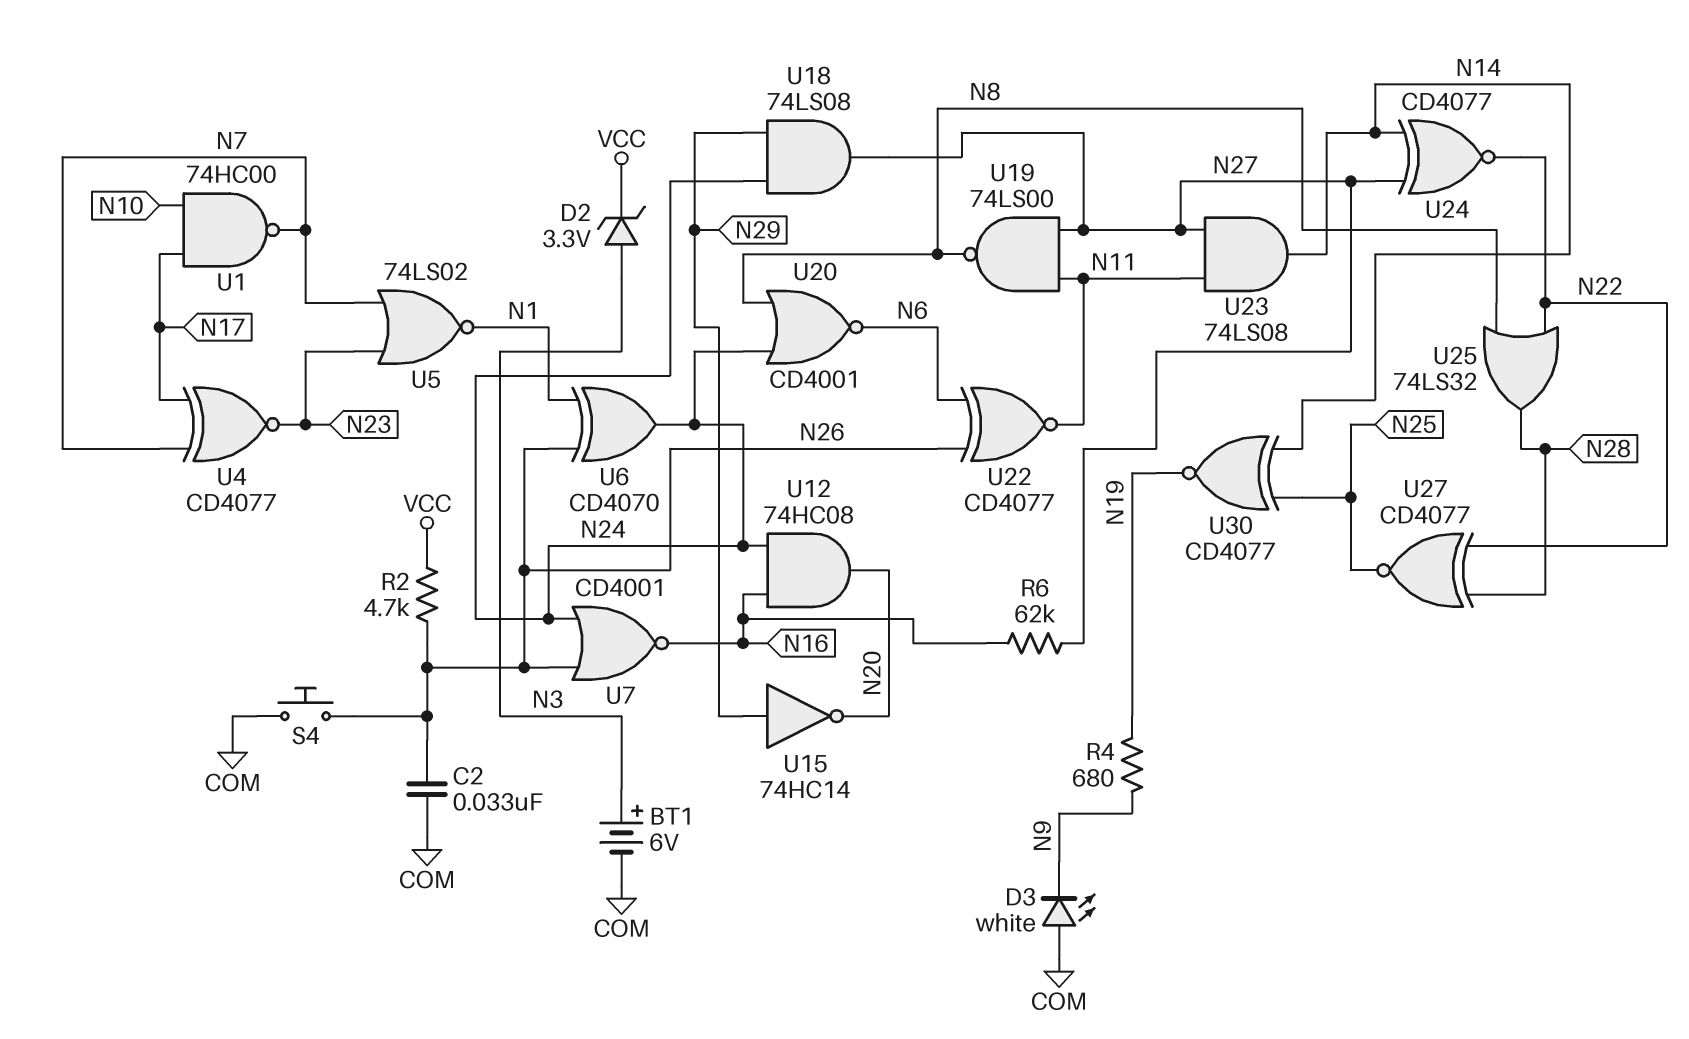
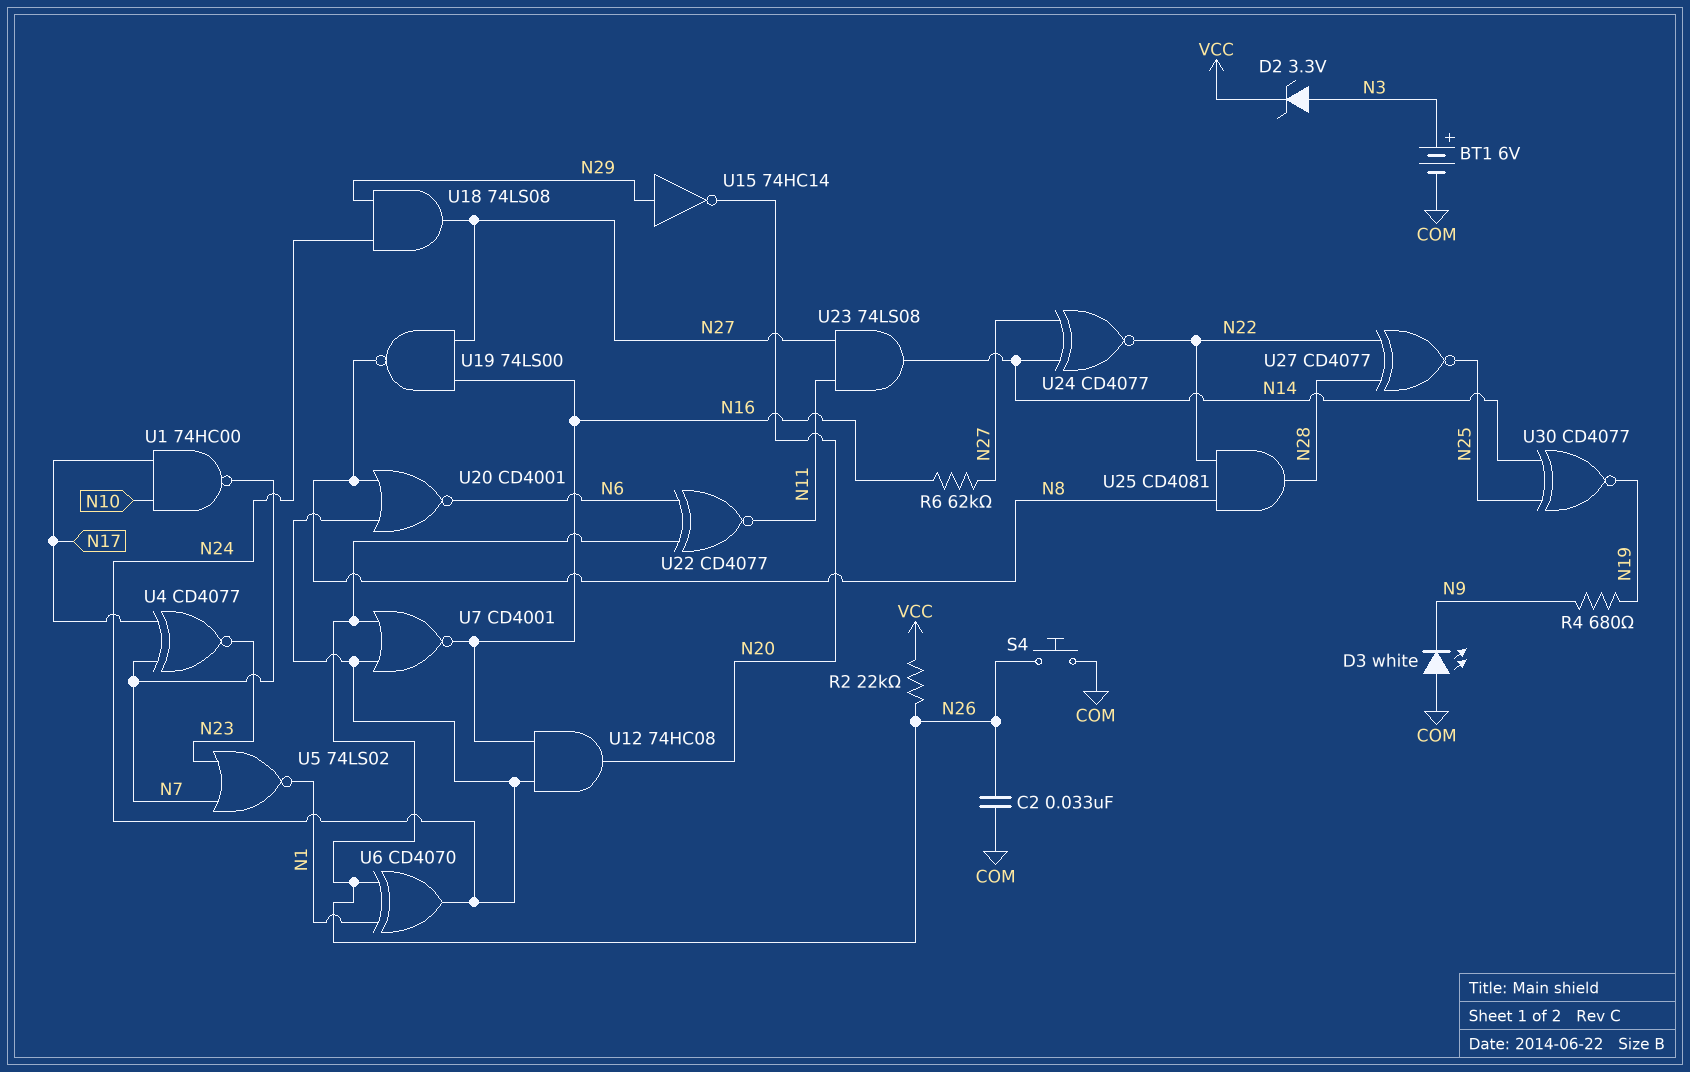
R2: 4.7k (N26, VCC) -> 22k (N26, VCC)
U19: NAND 74LS00 (in N11, in N27, out N8) -> NAND 74LS00 (in N16, in N27, out N8)
U25: OR 74LS32 (in N8, in N22, out N28) -> AND CD4081 (in N8, in N22, out N28)

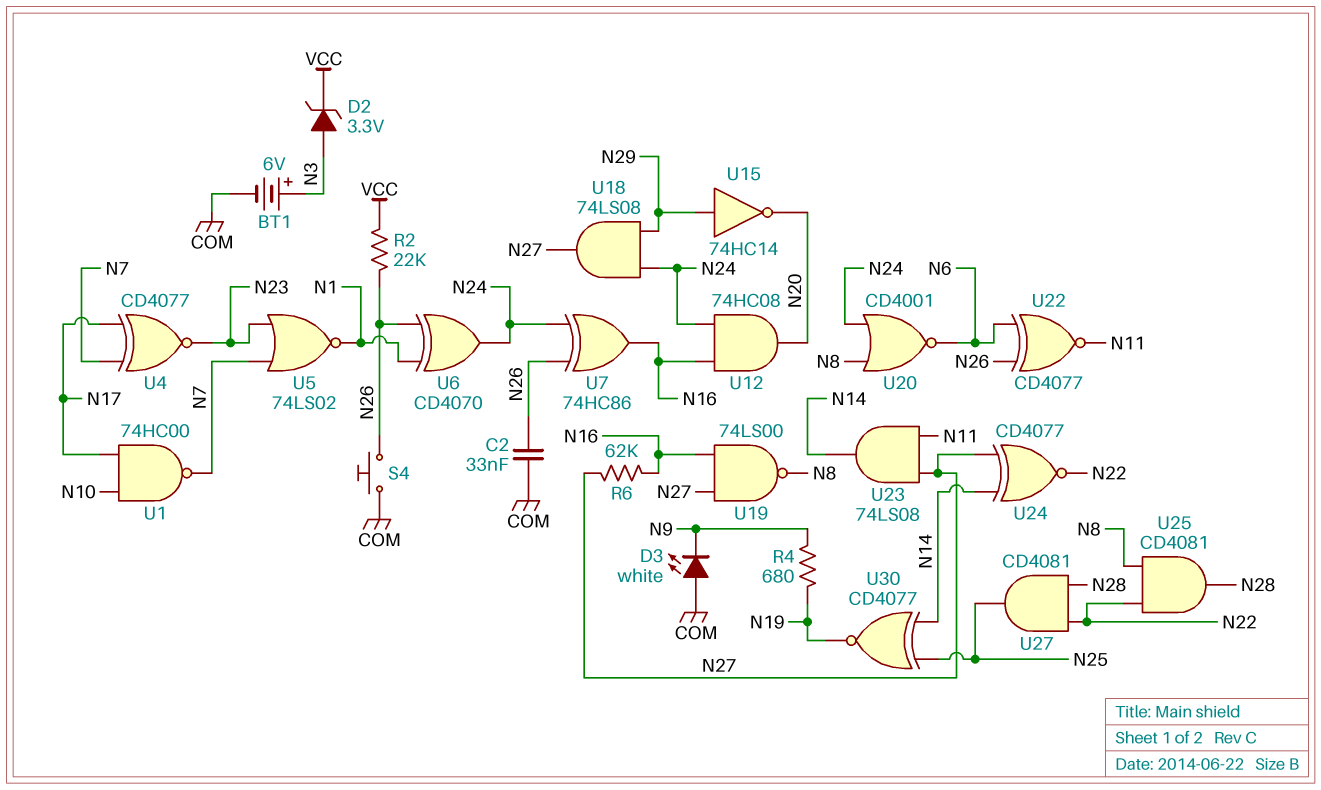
U7: NOR CD4001 (in N24, in N26, out N16) -> XOR 74HC86 (in N24, in N26, out N16)
U27: XNOR CD4077 (in N22, in N28, out N25) -> AND CD4081 (in N22, in N28, out N25)

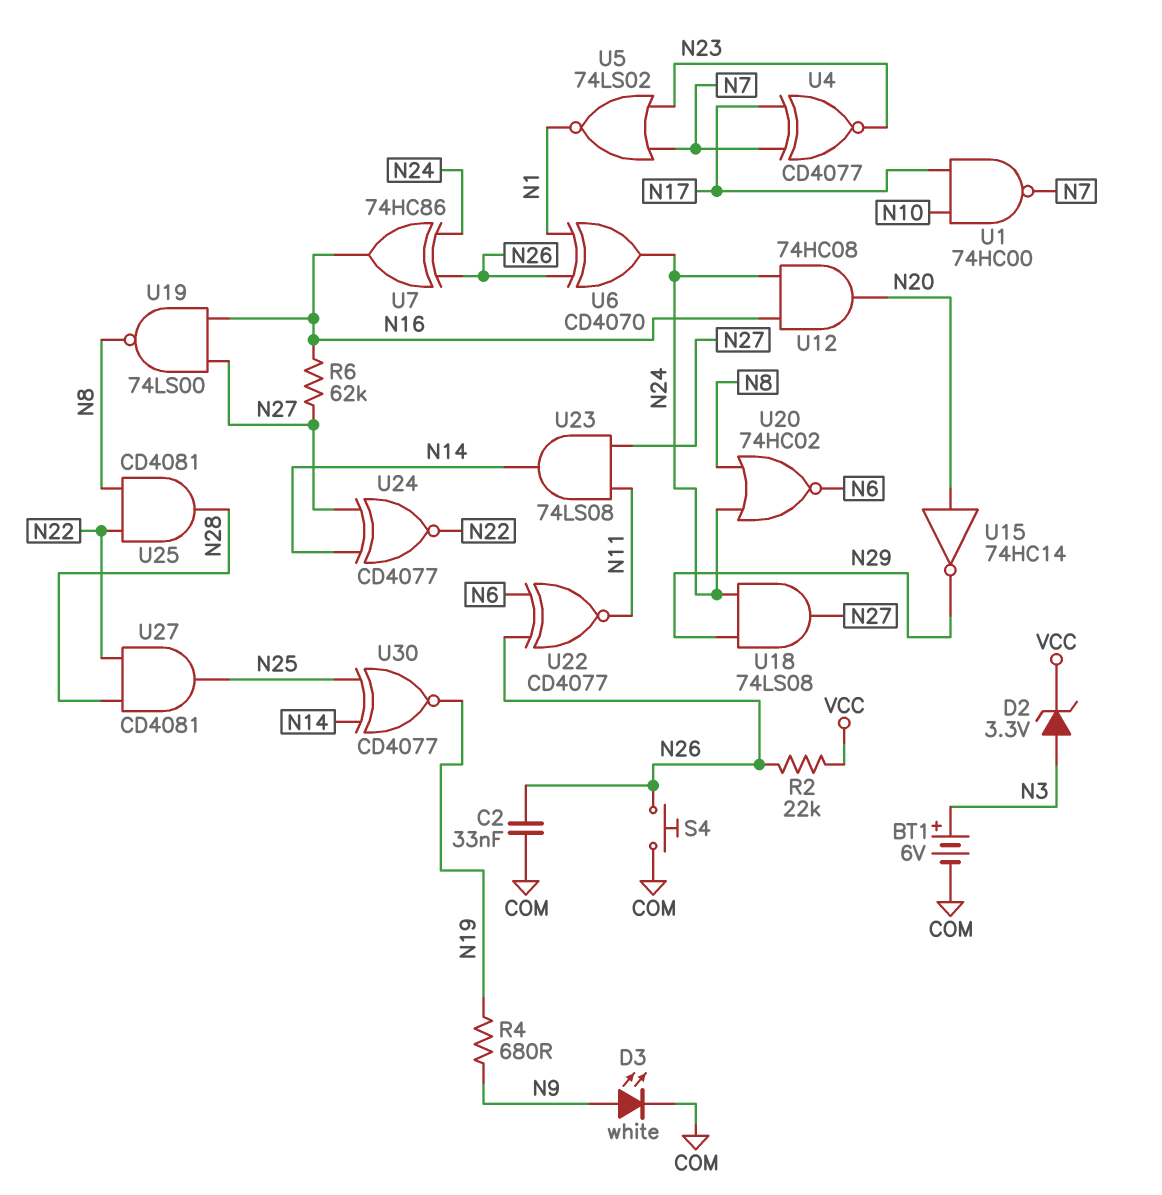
D3: LED white (A COM, K N9) -> LED white (A N9, K COM)
U15: NOT 74HC14 (in N29, out N20) -> NOT 74HC14 (in N20, out N29)
U20: NOR CD4001 (in N8, in N24, out N6) -> NOR 74HC02 (in N8, in N24, out N6)

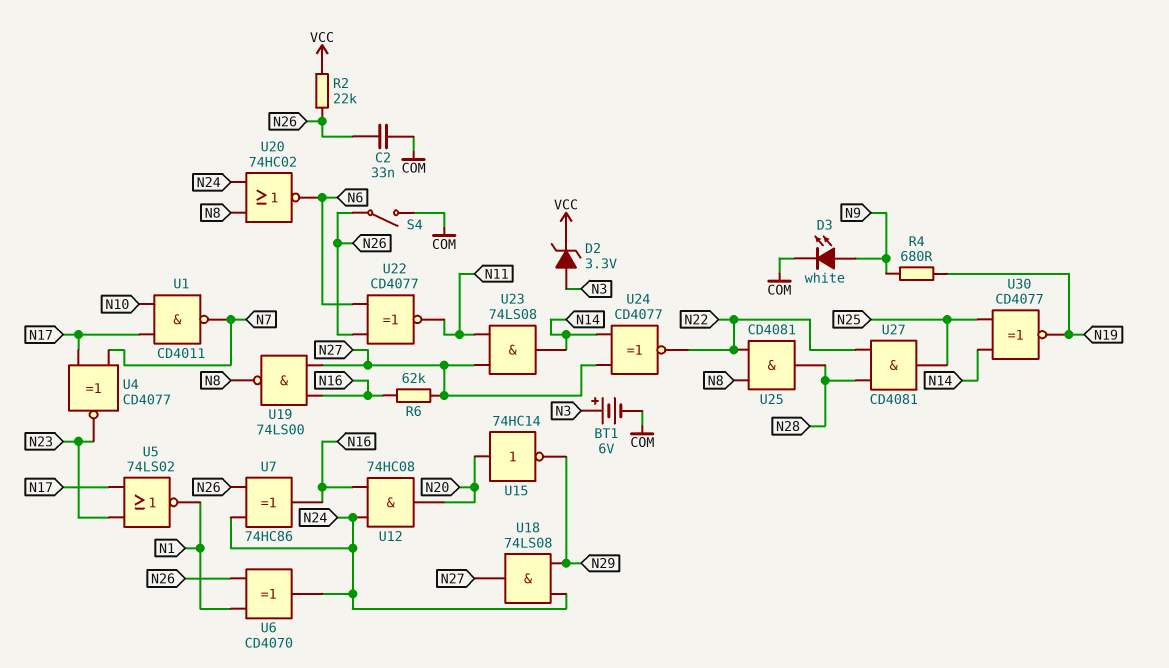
S4: button (COM, N26) -> switch (COM, N26)
U1: NAND 74HC00 (in N10, in N17, out N7) -> NAND CD4011 (in N10, in N17, out N7)
U5: NOR 74LS02 (in N7, in N23, out N1) -> NOR 74LS02 (in N17, in N23, out N1)

